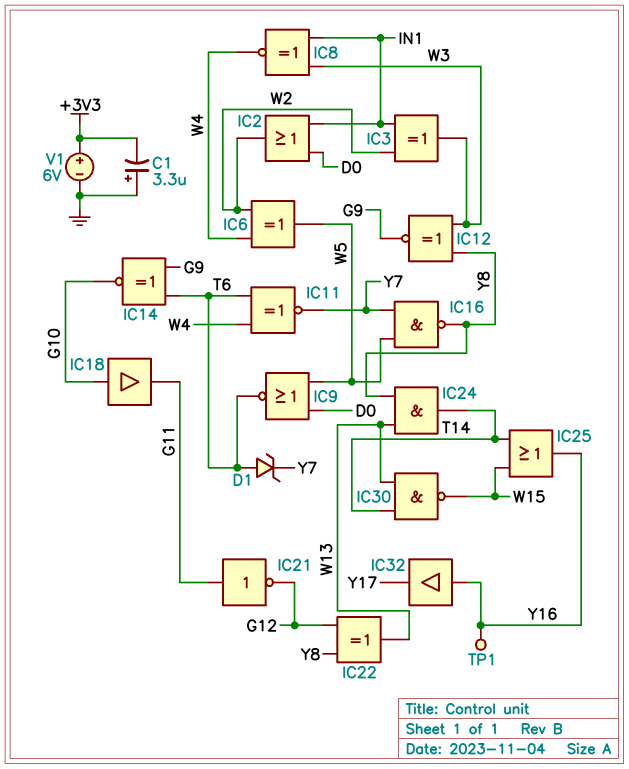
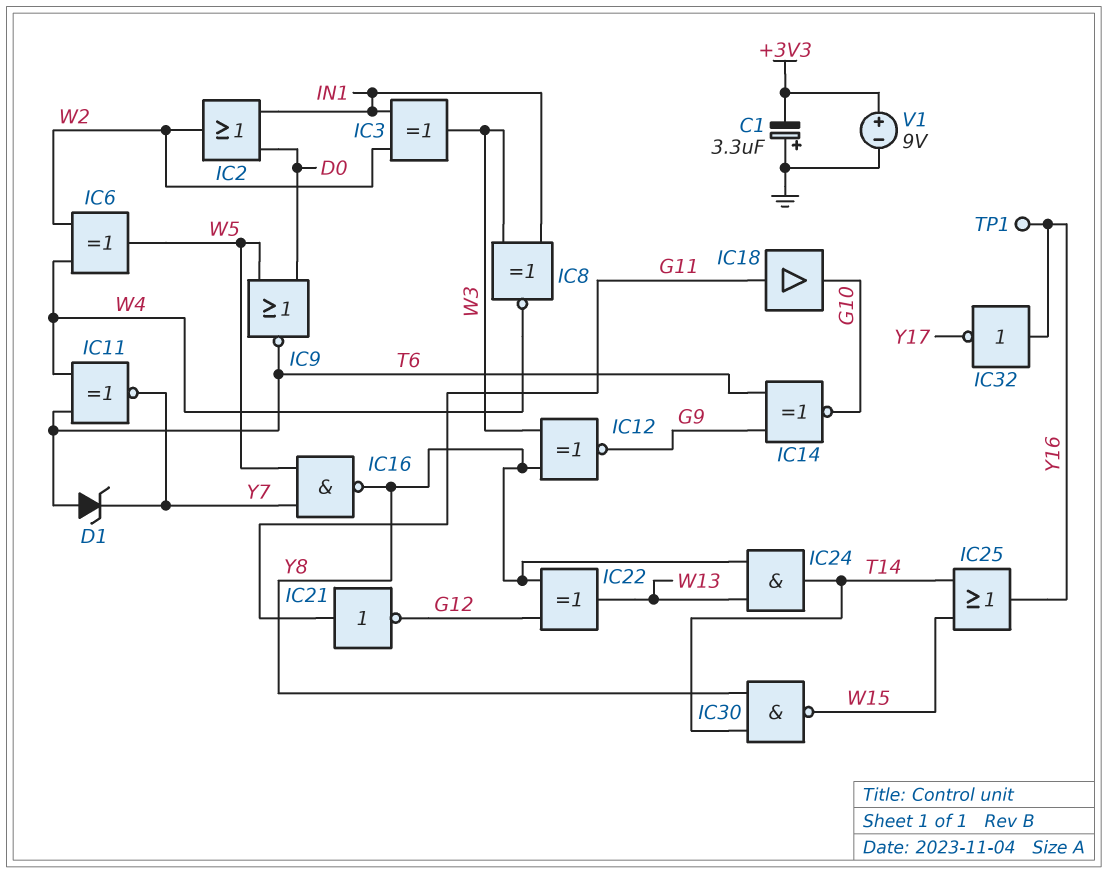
IC18: buffer (in G10, out G11) -> buffer (in G11, out G10)
IC30: NAND (in T14, in W13, out W15) -> NAND (in T14, in Y8, out W15)
IC32: buffer (in Y16, out Y17) -> NOT (in Y16, out Y17)
V1: 6V (plus +3V3, minus GND) -> 9V (plus +3V3, minus GND)

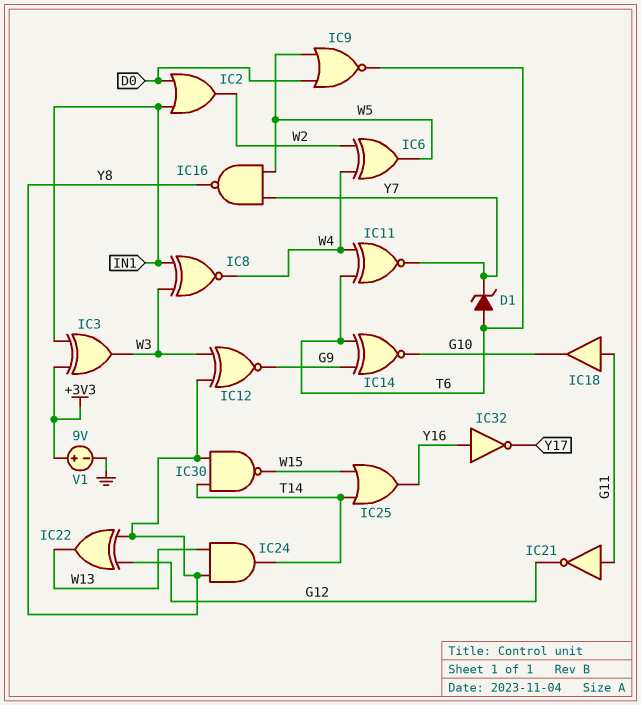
C1: 3.3uF (plus GND, minus +3V3) -> none
IC3: XOR (in IN1, in W2, out W3) -> XOR (in +3V3, in IN1, out W3)
TP1: test point (Y16) -> none

